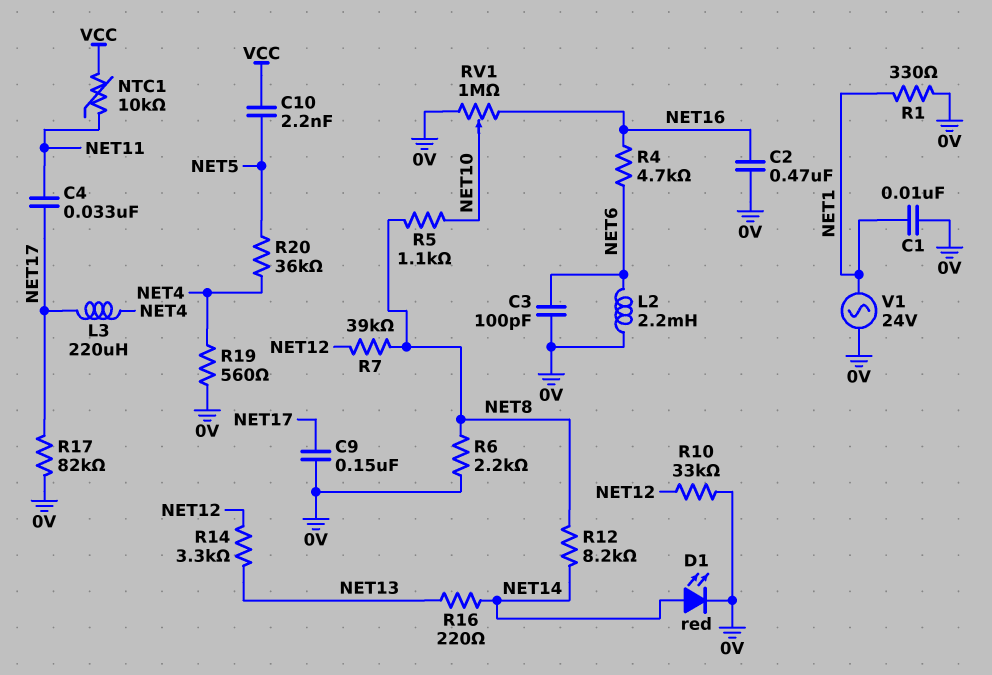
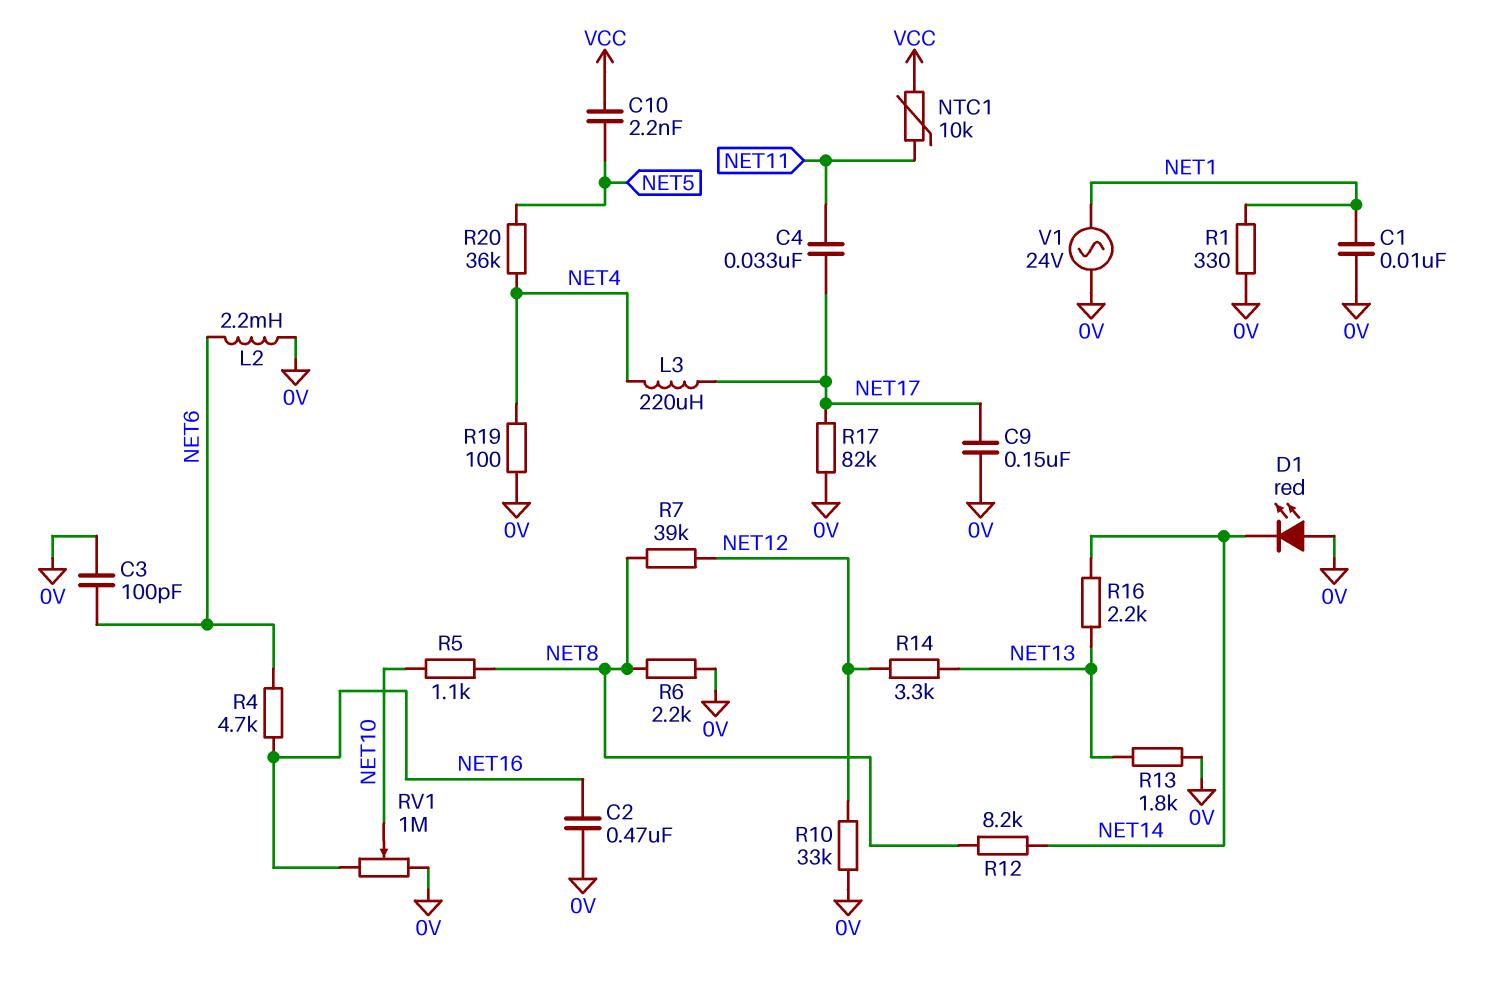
D1: LED red (A NET14, K 0V) -> LED red (A 0V, K NET14)
R13: none -> 1.8k (0V, NET13)
R16: 220 (NET13, NET14) -> 2.2k (NET13, NET14)
R19: 560 (0V, NET4) -> 100 (0V, NET4)

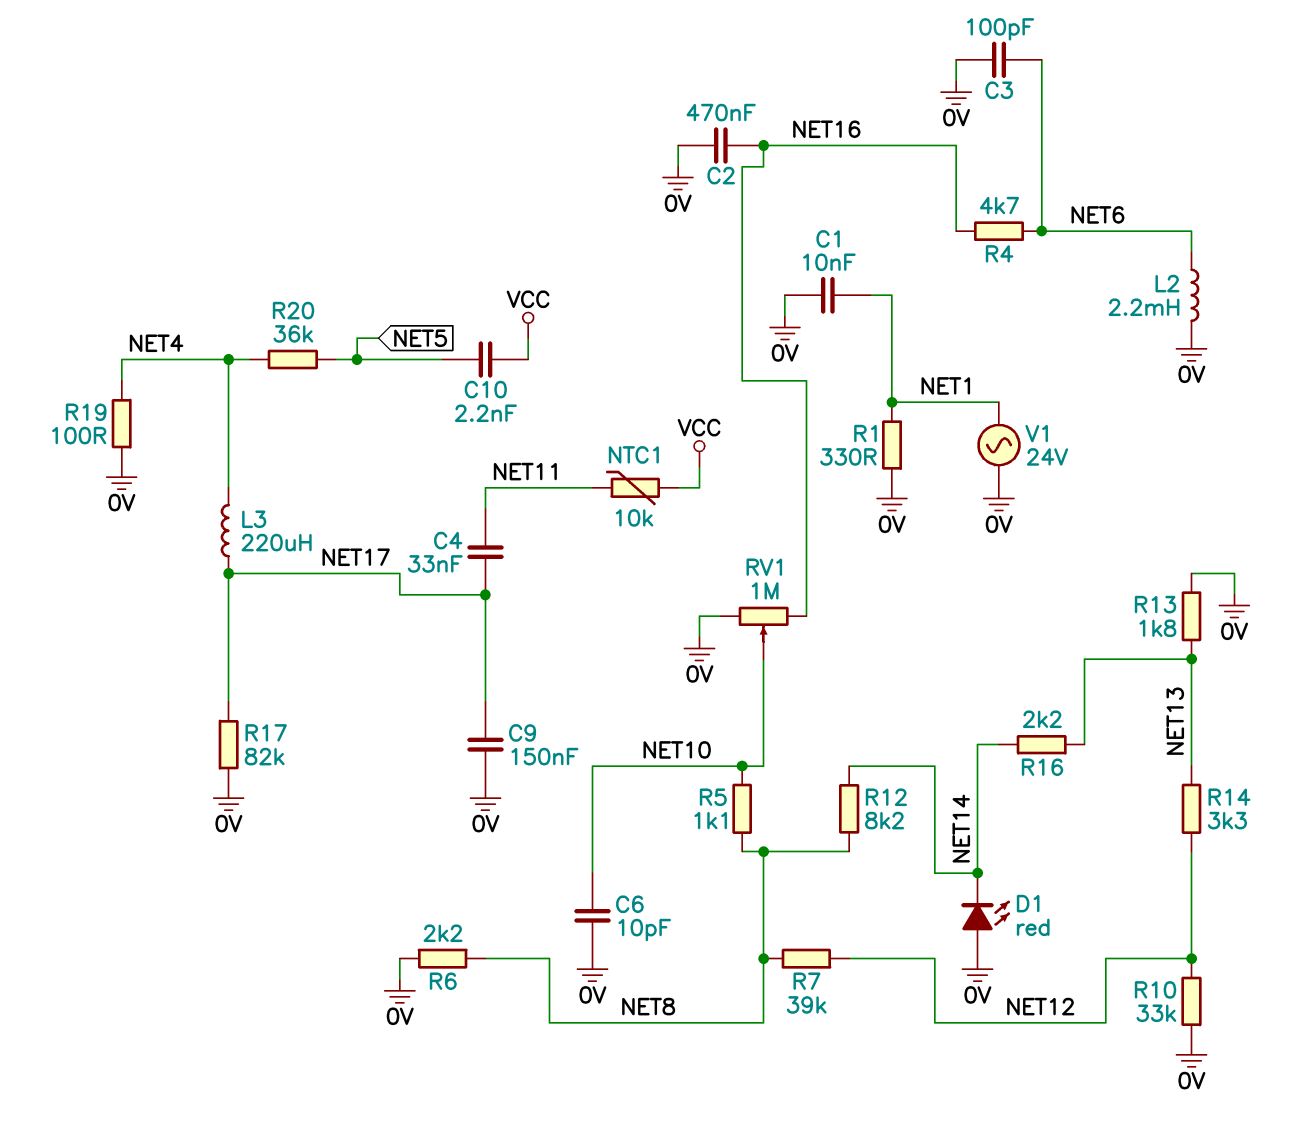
C6: none -> 10pF (0V, NET10)

